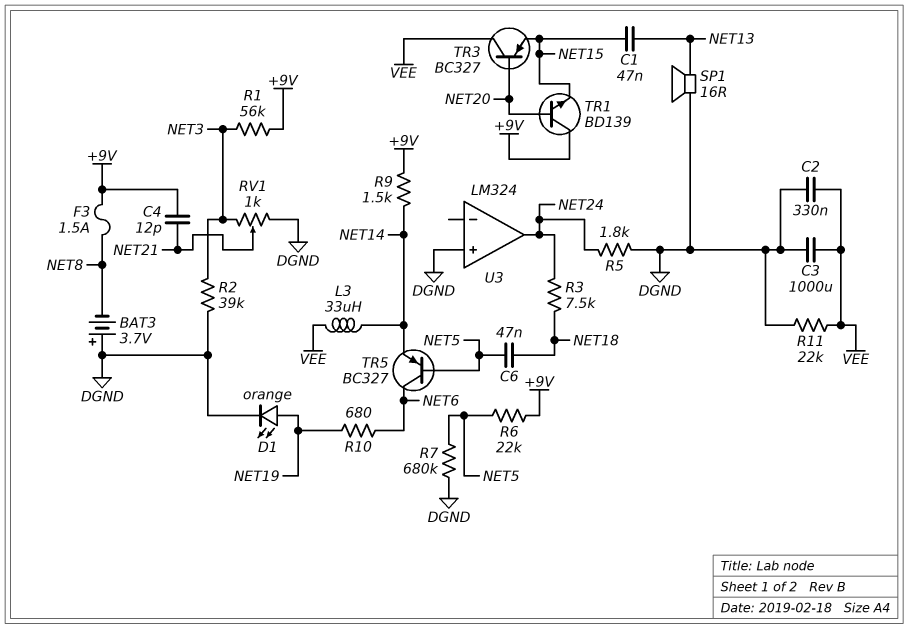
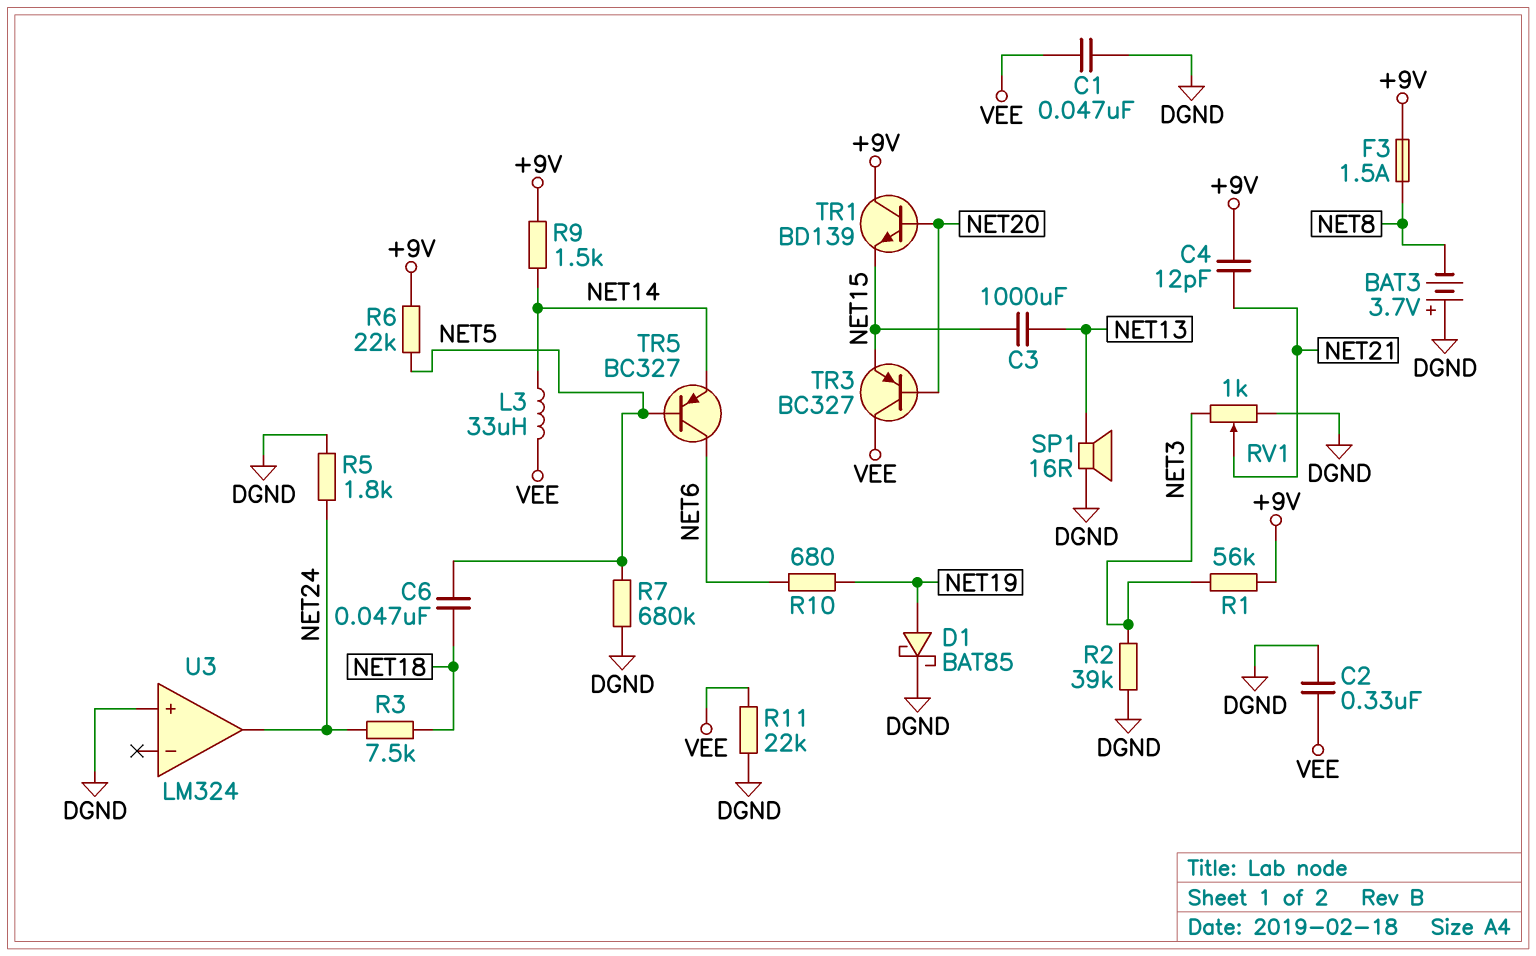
C1: 47nF (NET13, NET15) -> 47nF (DGND, VEE)
C3: 1000uF (DGND, VEE) -> 1000uF (NET13, NET15)
D1: LED orange (A NET19, K DGND) -> schottky BAT85 (A NET19, K DGND)

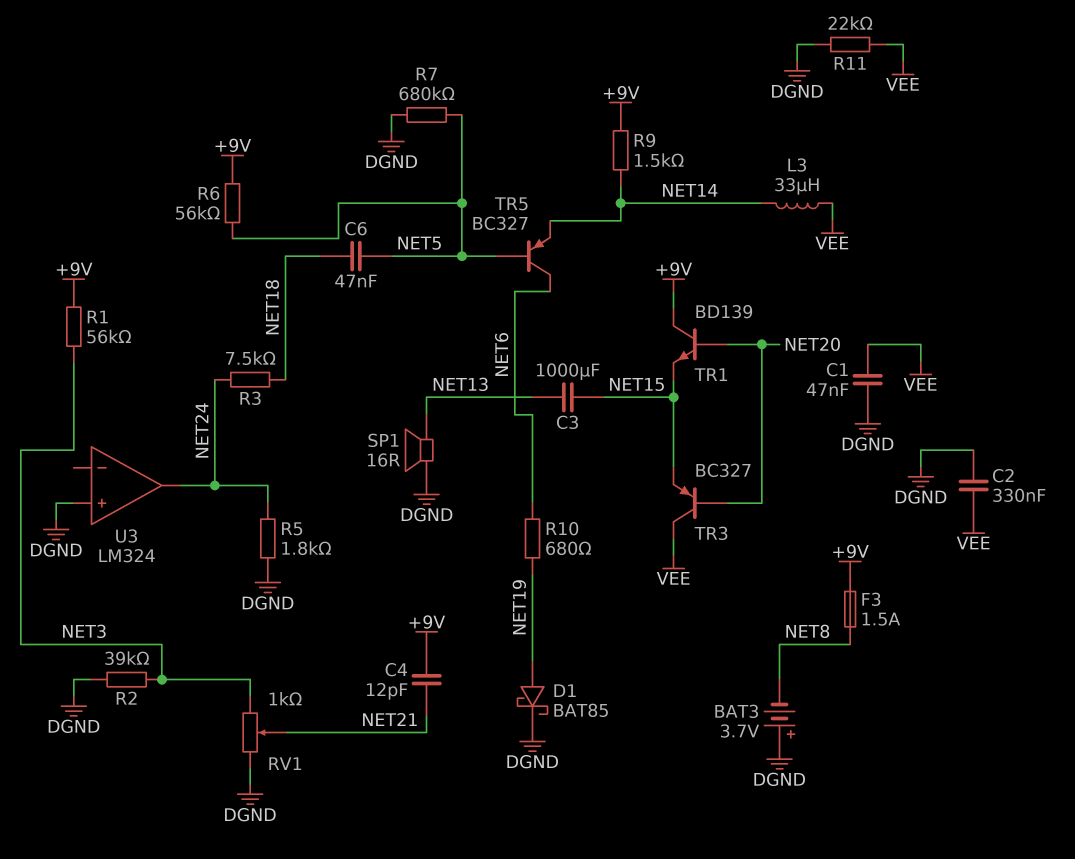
R6: 22k (+9V, NET5) -> 56k (+9V, NET5)

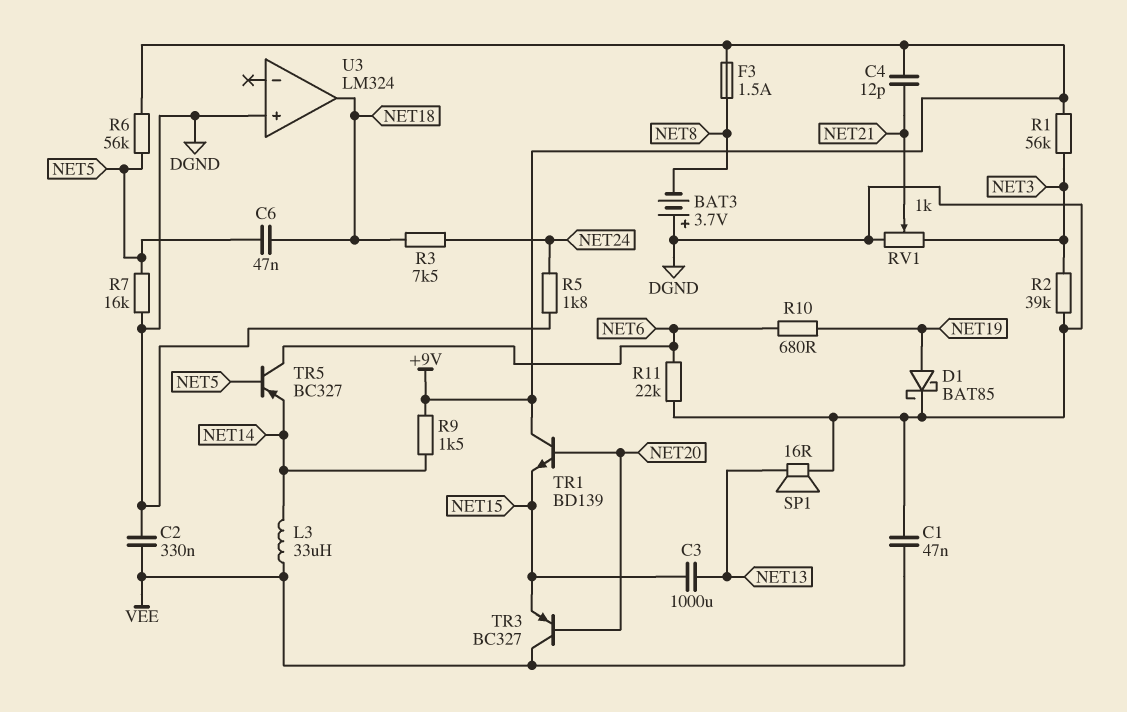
R7: 680k (DGND, NET5) -> 16k (DGND, NET5)
R11: 22k (DGND, VEE) -> 22k (DGND, NET6)
U3 pin out: NET24 -> NET18

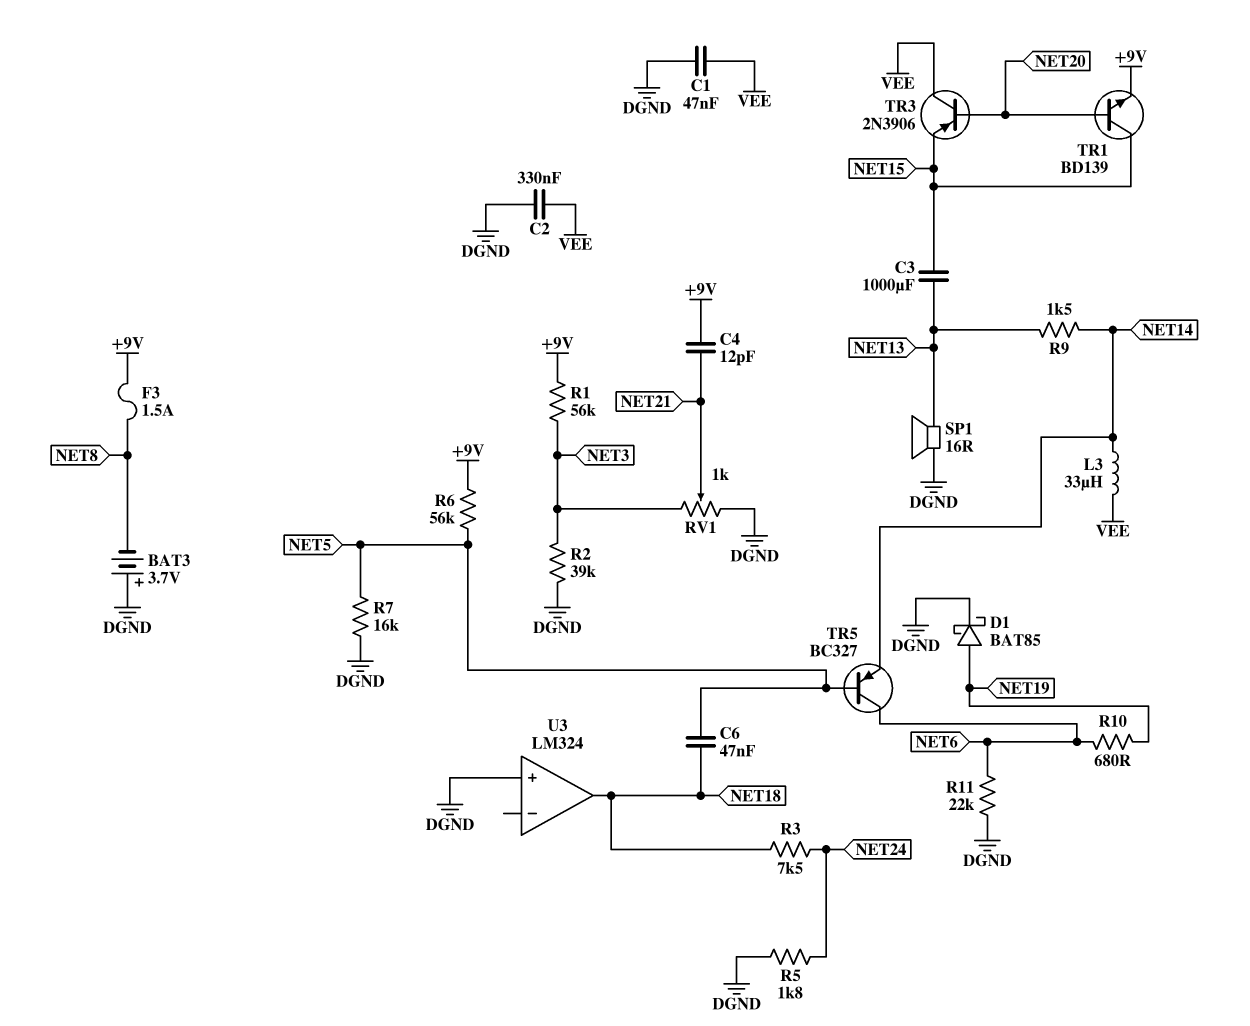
R9: 1.5k (+9V, NET14) -> 1.5k (NET13, NET14)
TR1: NPN BD139 (B NET20, C +9V, E NET15) -> NPN BD139 (B NET20, C NET15, E +9V)
TR3: PNP BC327 (B NET20, C VEE, E NET15) -> PNP 2N3906 (B NET20, C VEE, E NET15)

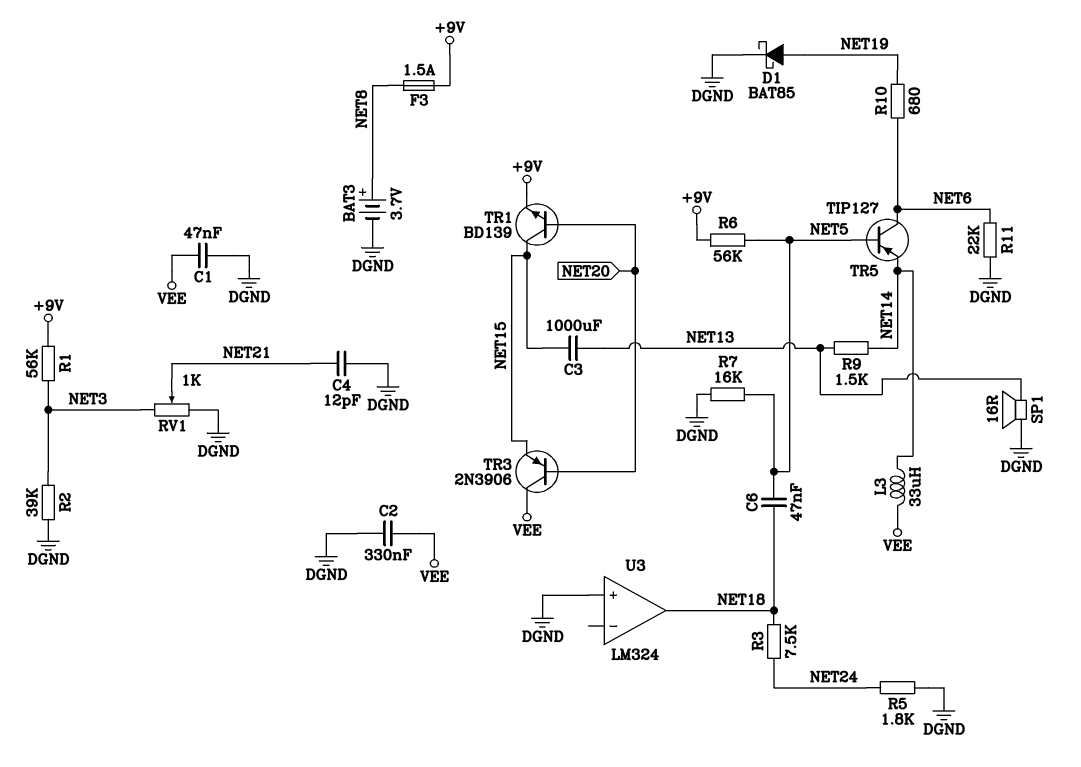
BAT3: 3.7V (plus DGND, minus NET8) -> 3.7V (plus NET8, minus DGND)
C4: 12pF (+9V, NET21) -> 12pF (DGND, NET21)
TR5: PNP BC327 (B NET5, C NET6, E NET14) -> PNP TIP127 (B NET5, C NET6, E NET14)

